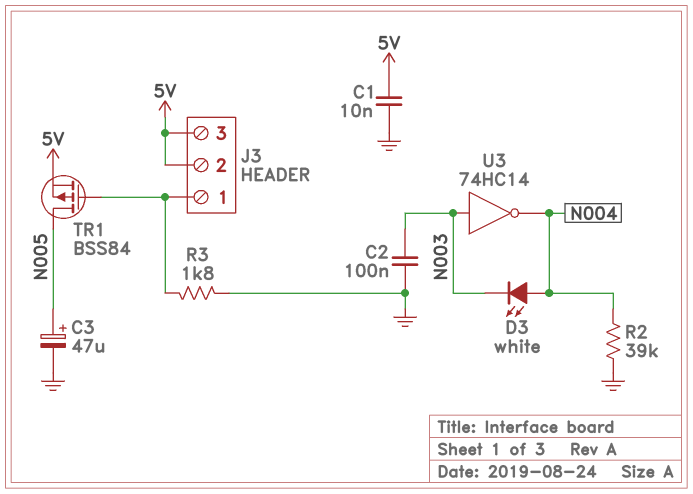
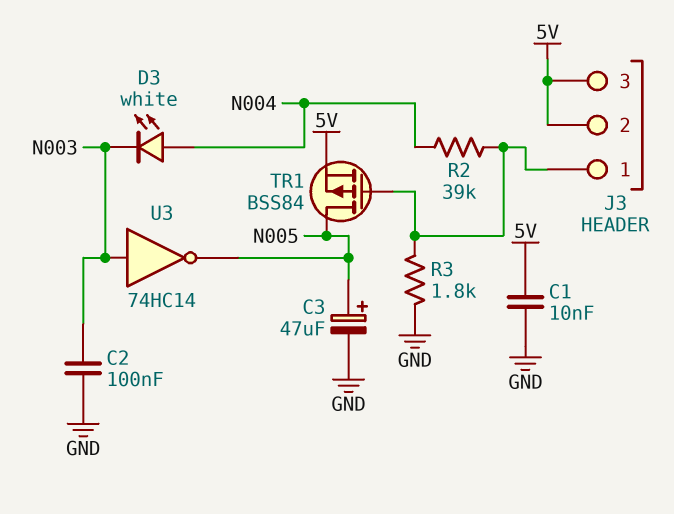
R2: 39k (GND, N004) -> 39k (J3/1, N004)
U3: NOT 74HC14 (in N003, out N004) -> NOT 74HC14 (in N003, out N005)

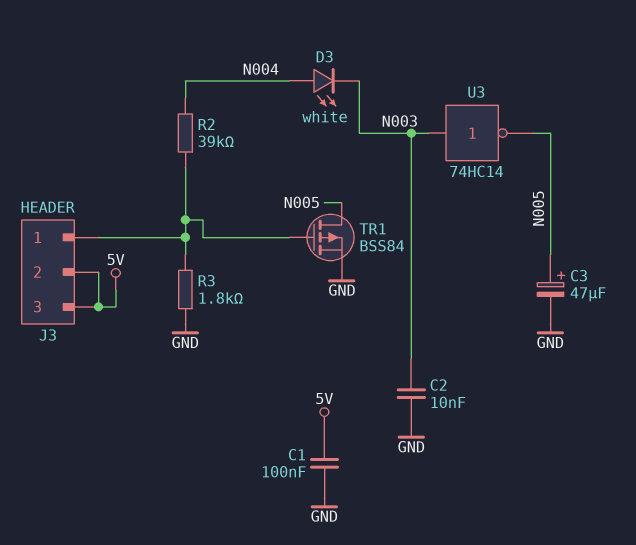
C1: 10nF (5V, GND) -> 100nF (5V, GND)
C2: 100nF (GND, N003) -> 10nF (GND, N003)
TR1: PMOS BSS84 (G J3/1, D N005, S 5V) -> PMOS BSS84 (G J3/1, D N005, S GND)

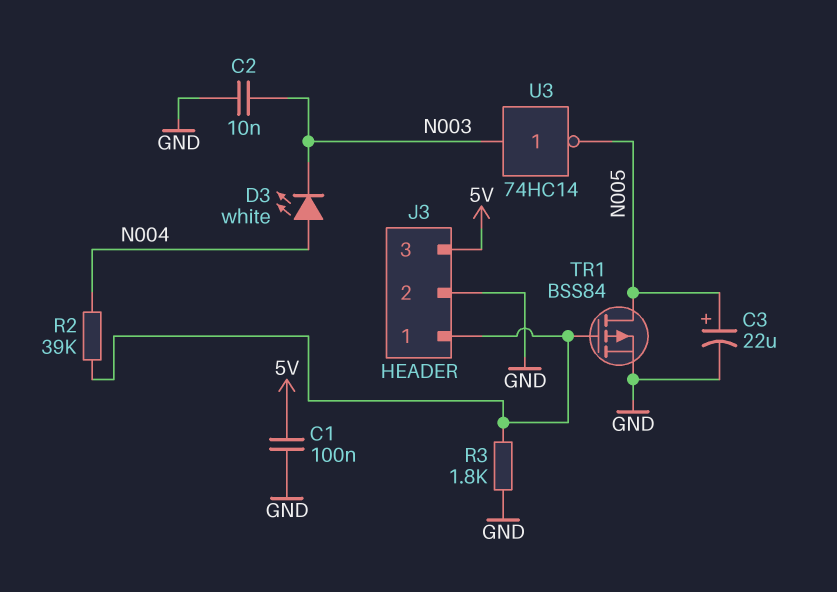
C3: 47uF (plus N005, minus GND) -> 22uF (plus N005, minus GND)
J3 pin 2: 5V -> GND

